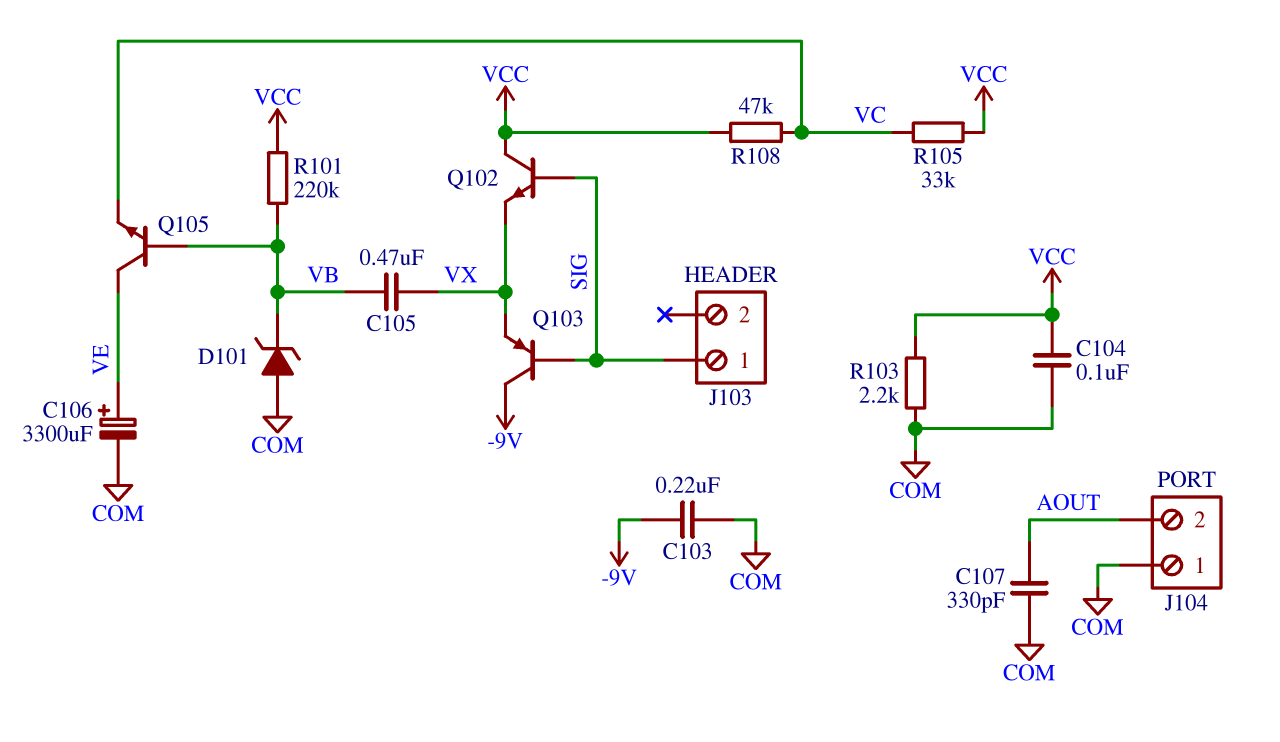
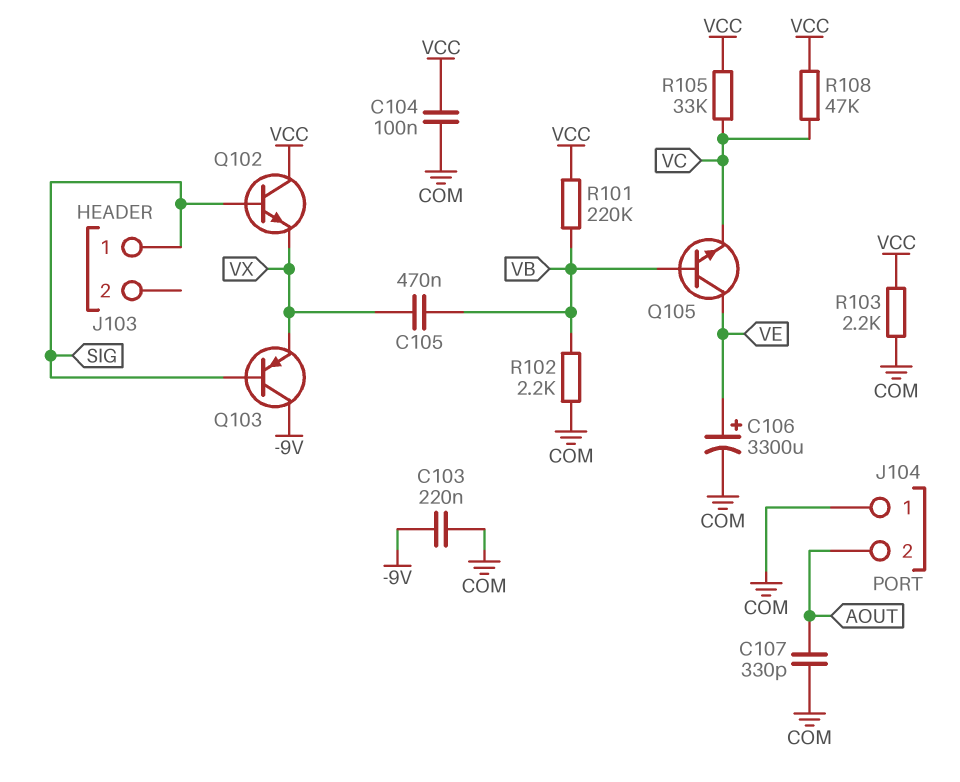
D101: zener (A COM, K VB) -> none
R102: none -> 2.2k (COM, VB)

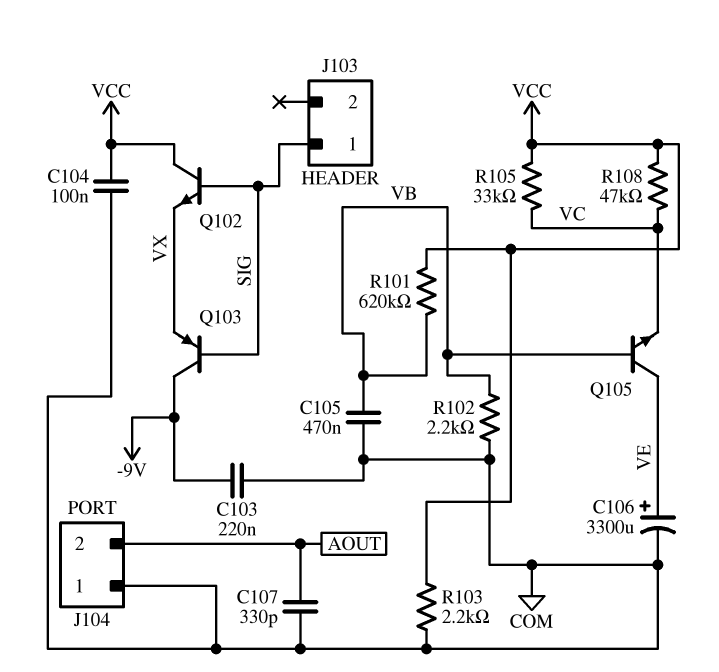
C105: 470nF (VB, VX) -> 470nF (COM, VB)
R101: 220k (VB, VCC) -> 620k (VB, VCC)

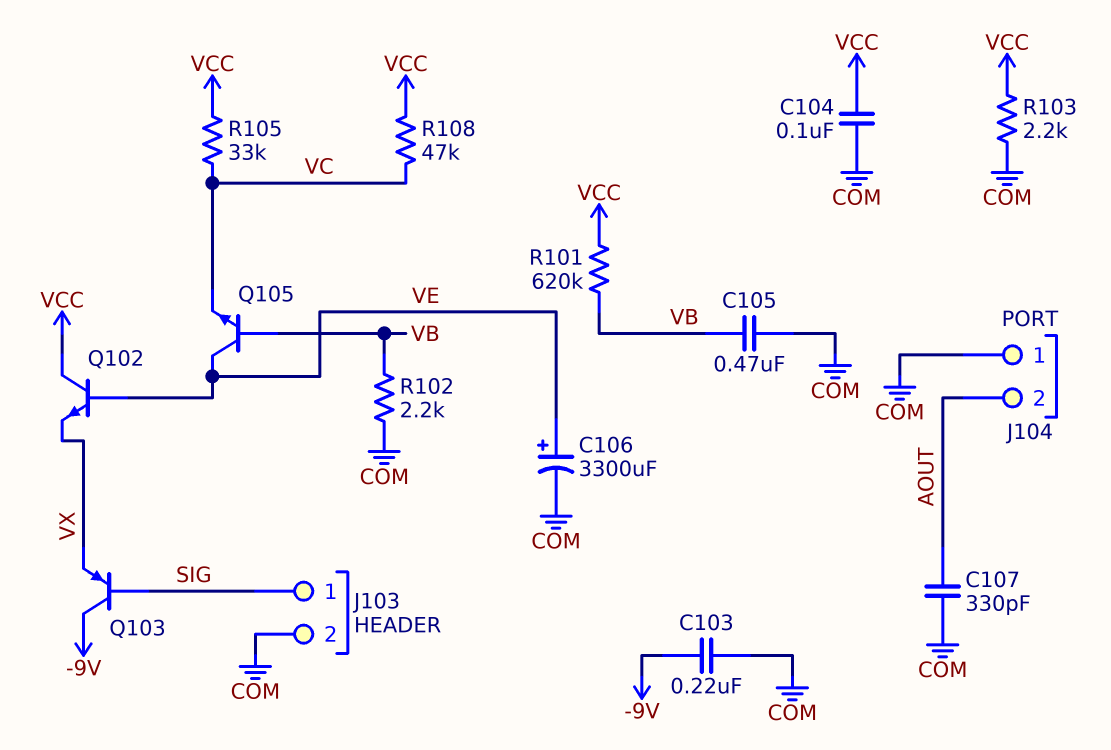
J103 pin 2: none -> COM
Q102: NPN (B SIG, C VCC, E VX) -> NPN (B VE, C VCC, E VX)

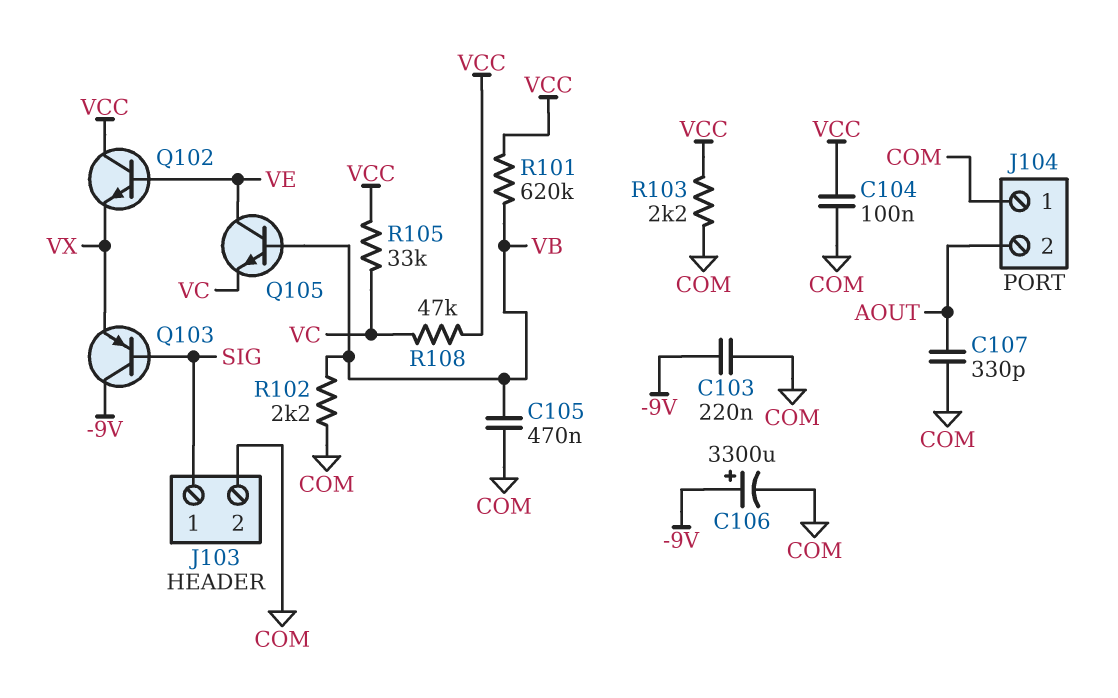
C106: 3300uF (plus VE, minus COM) -> 3300uF (plus -9V, minus COM)

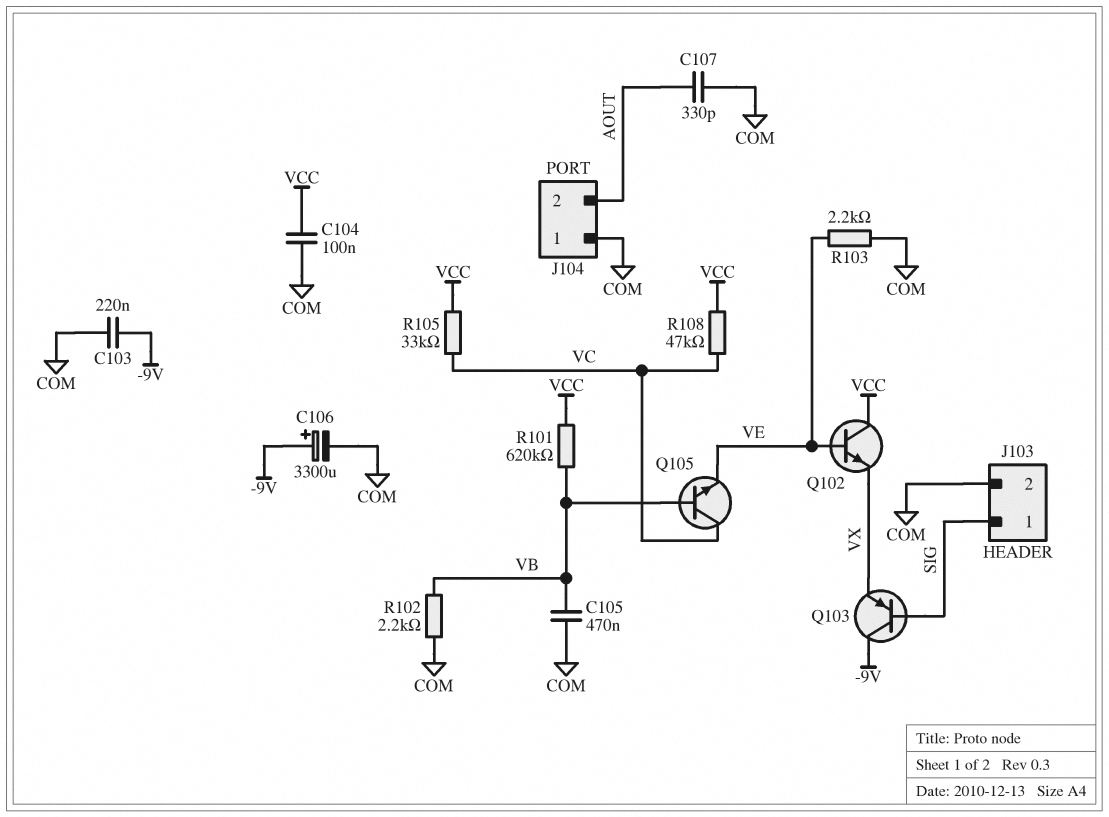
Q105: NPN (B VB, C VE, E VC) -> NPN (B VB, C VC, E VE)
R103: 2.2k (COM, VCC) -> 2.2k (COM, VE)

